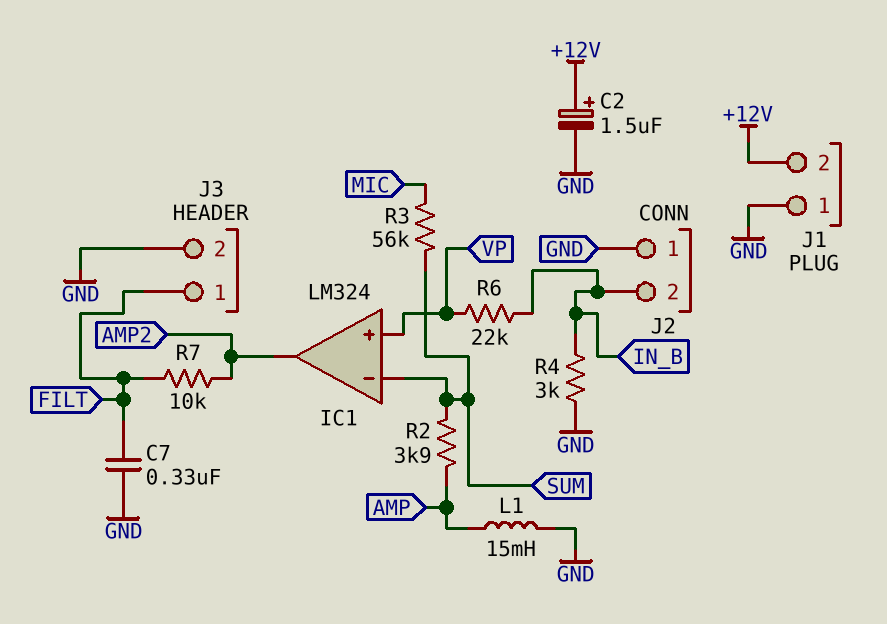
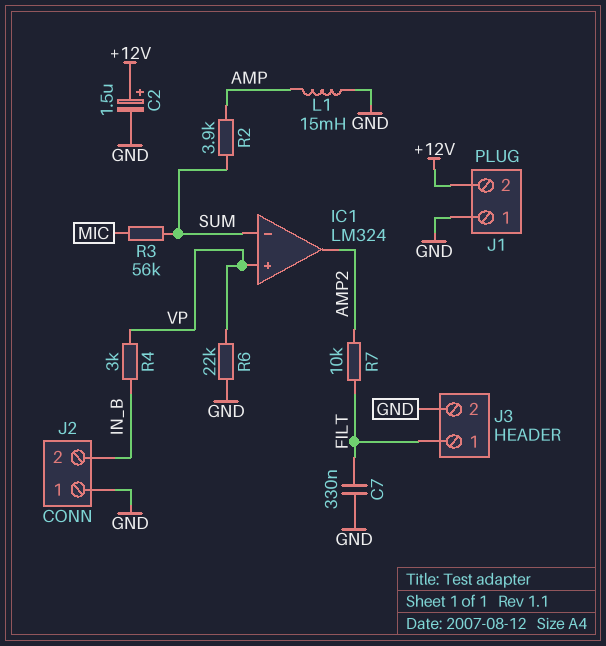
R4: 3k (GND, IN_B) -> 3k (IN_B, VP)
R6: 22k (IN_B, VP) -> 22k (GND, VP)

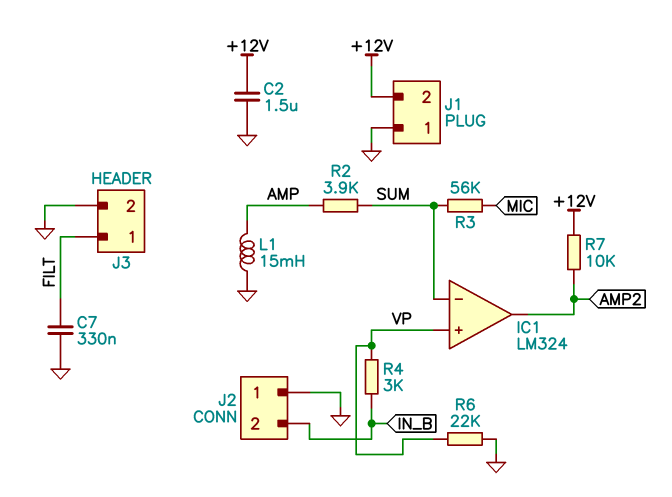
C2: 1.5uF (plus +12V, minus GND) -> 1.5uF (+12V, GND)
R7: 10k (AMP2, FILT) -> 10k (+12V, AMP2)

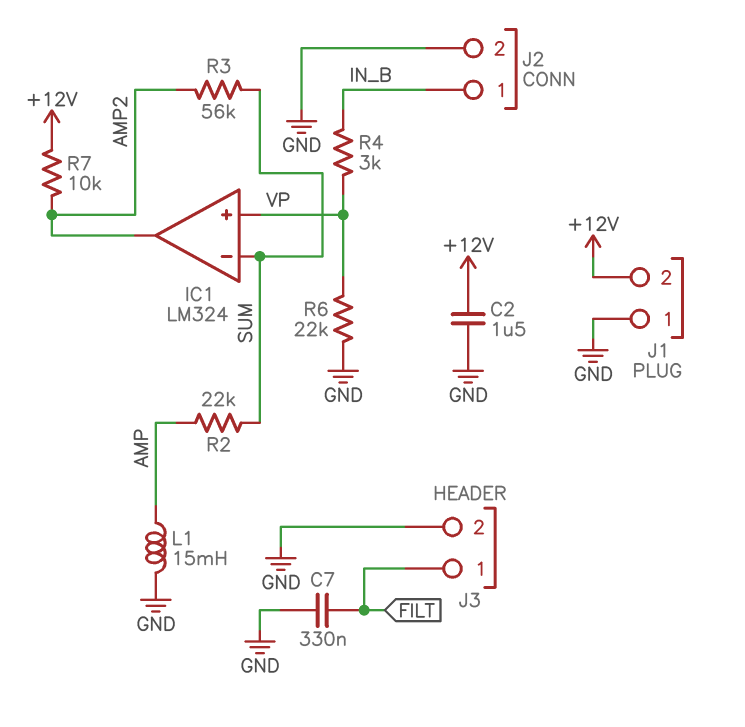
J2 pin 1: GND -> IN_B
J2 pin 2: IN_B -> GND
R2: 3.9k (AMP, SUM) -> 22k (AMP, SUM)
R3: 56k (MIC, SUM) -> 56k (AMP2, SUM)

